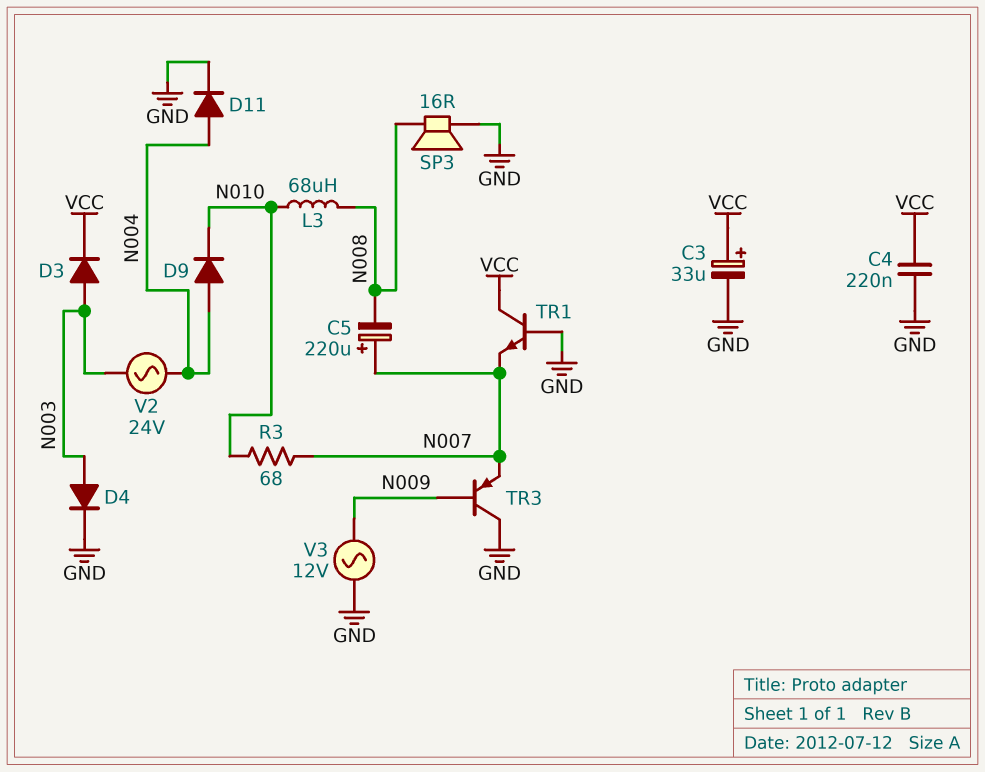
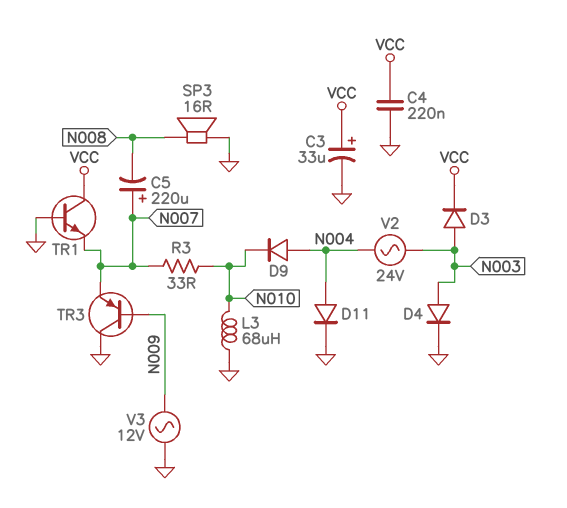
L3: 68uH (N008, N010) -> 68uH (GND, N010)
R3: 68 (N007, N010) -> 33 (N007, N010)

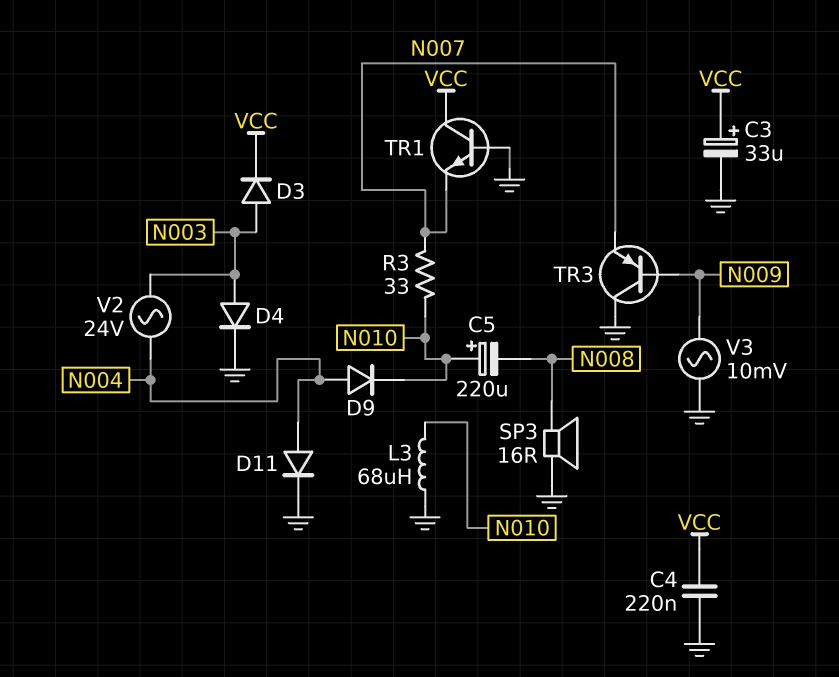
C5: 220uF (plus N007, minus N008) -> 220uF (plus N010, minus N008)
V3: AC 12V (GND, N009) -> AC 10mV (GND, N009)

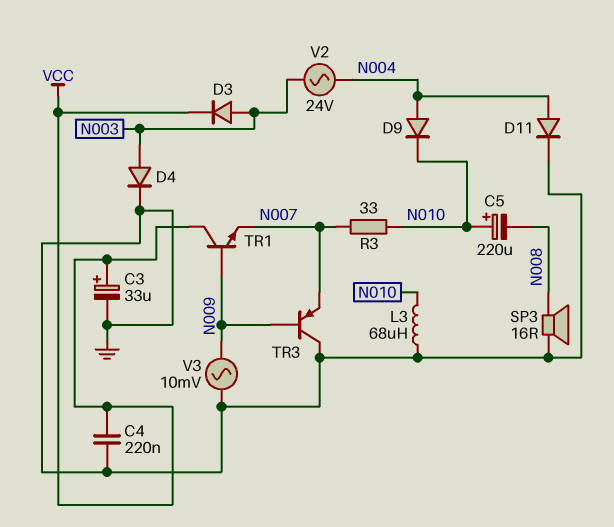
TR1: NPN (B GND, C VCC, E N007) -> NPN (B N009, C VCC, E N007)

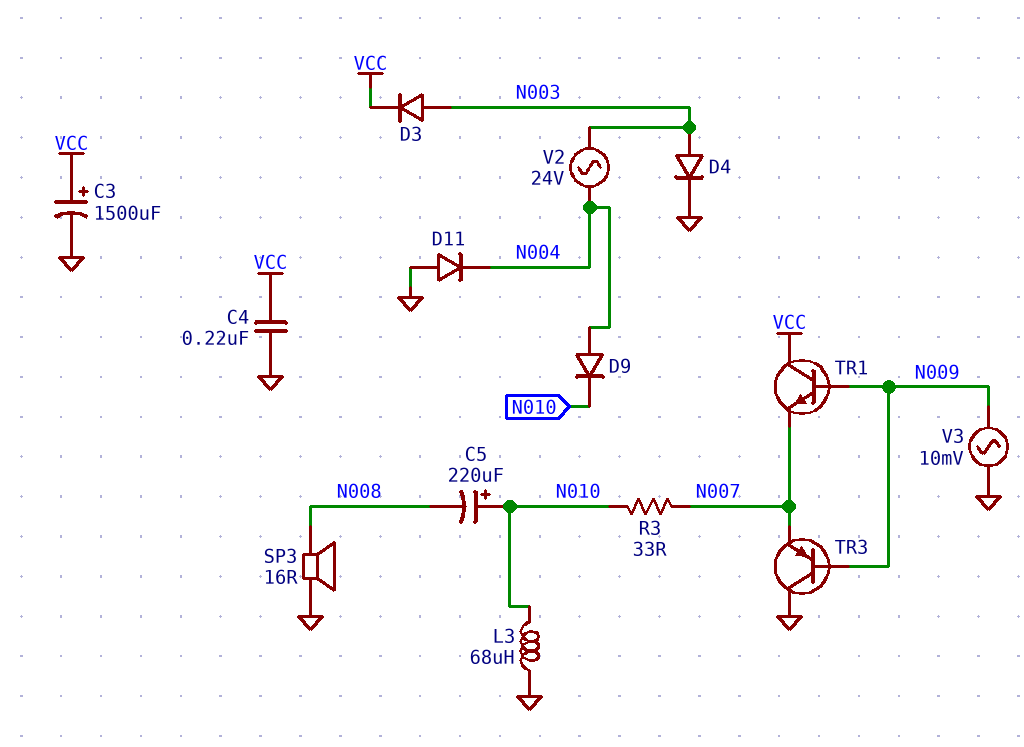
C3: 33uF (plus VCC, minus GND) -> 1500uF (plus VCC, minus GND)
D11: diode (A N004, K GND) -> diode (A GND, K N004)

